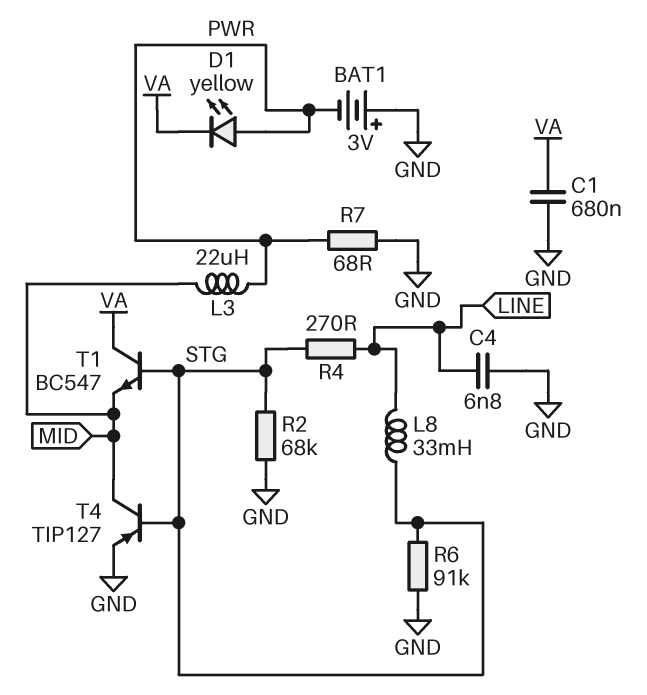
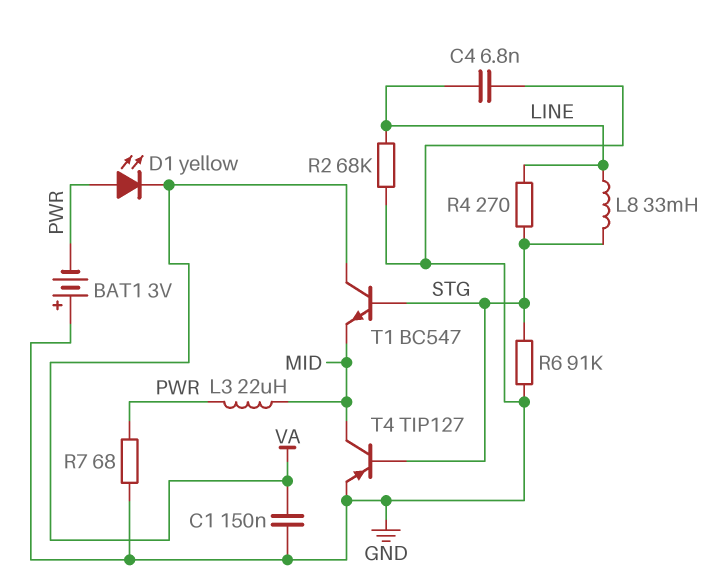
C1: 680nF (GND, VA) -> 150nF (GND, VA)
R2: 68k (GND, STG) -> 68k (GND, LINE)

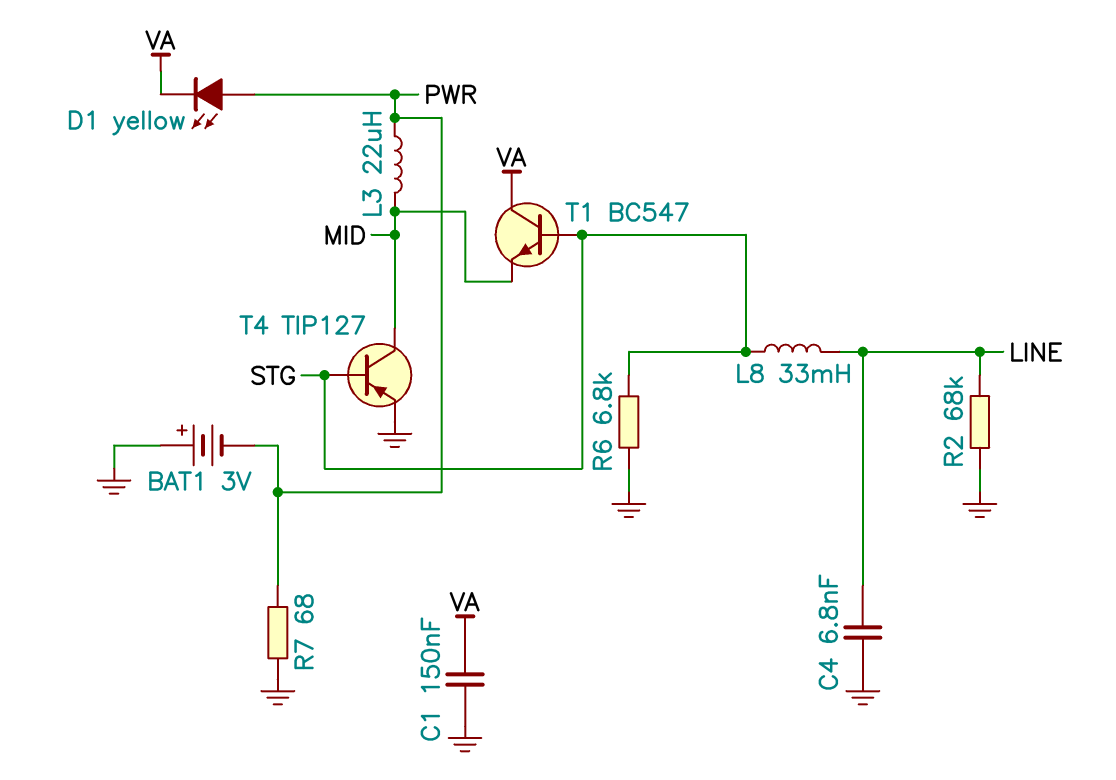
R4: 270 (LINE, STG) -> none
R6: 91k (GND, STG) -> 6.8k (GND, STG)

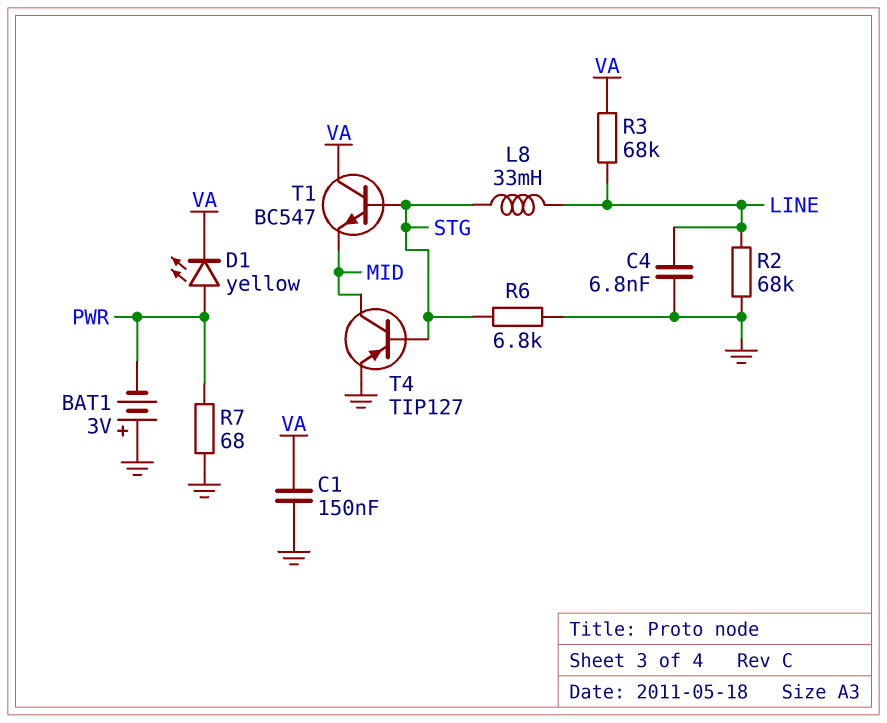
L3: 22uH (MID, PWR) -> none
R3: none -> 68k (LINE, VA)

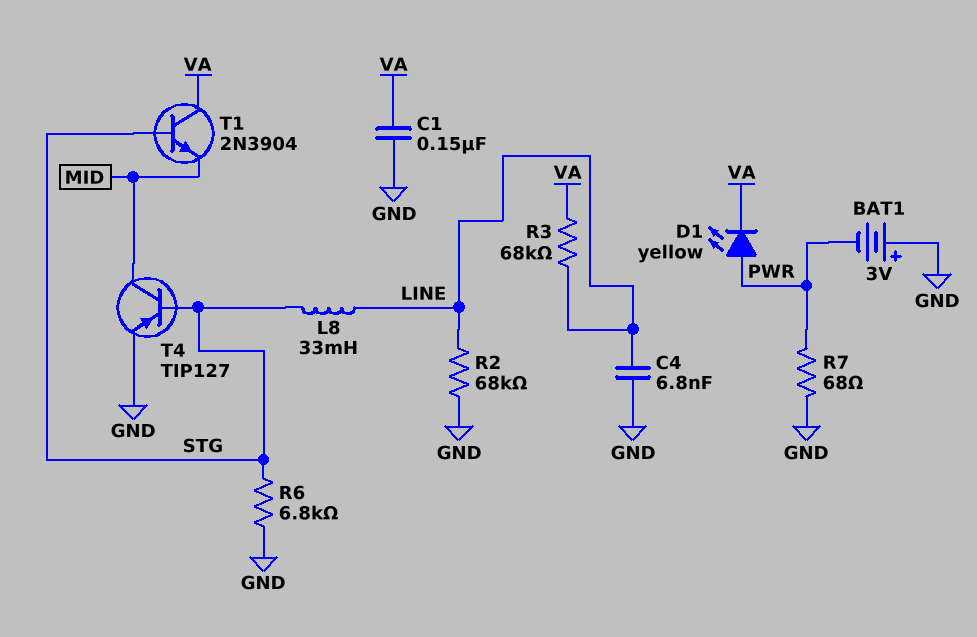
T1: NPN BC547 (B STG, C VA, E MID) -> NPN 2N3904 (B STG, C VA, E MID)

